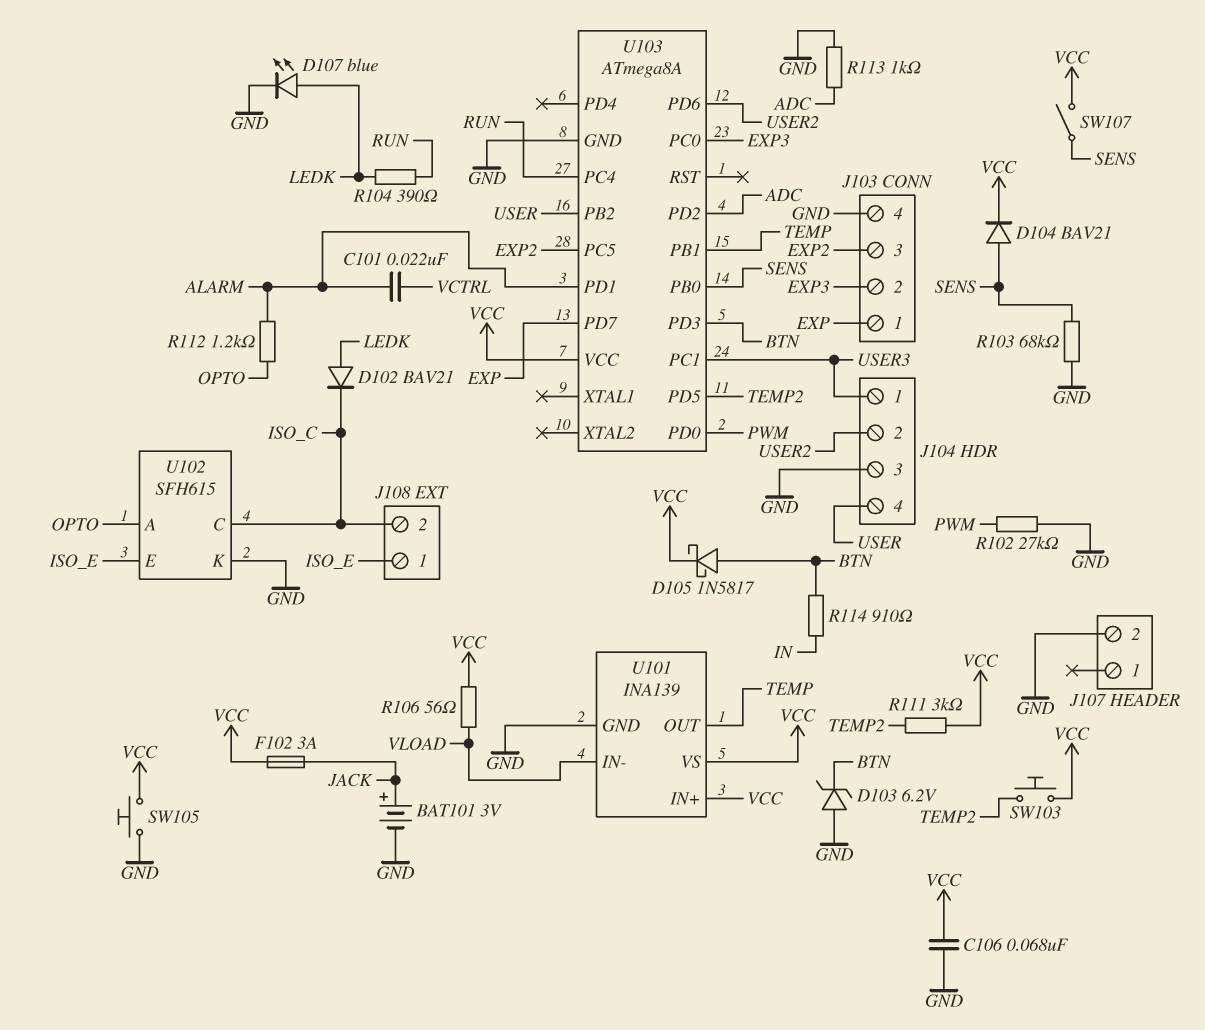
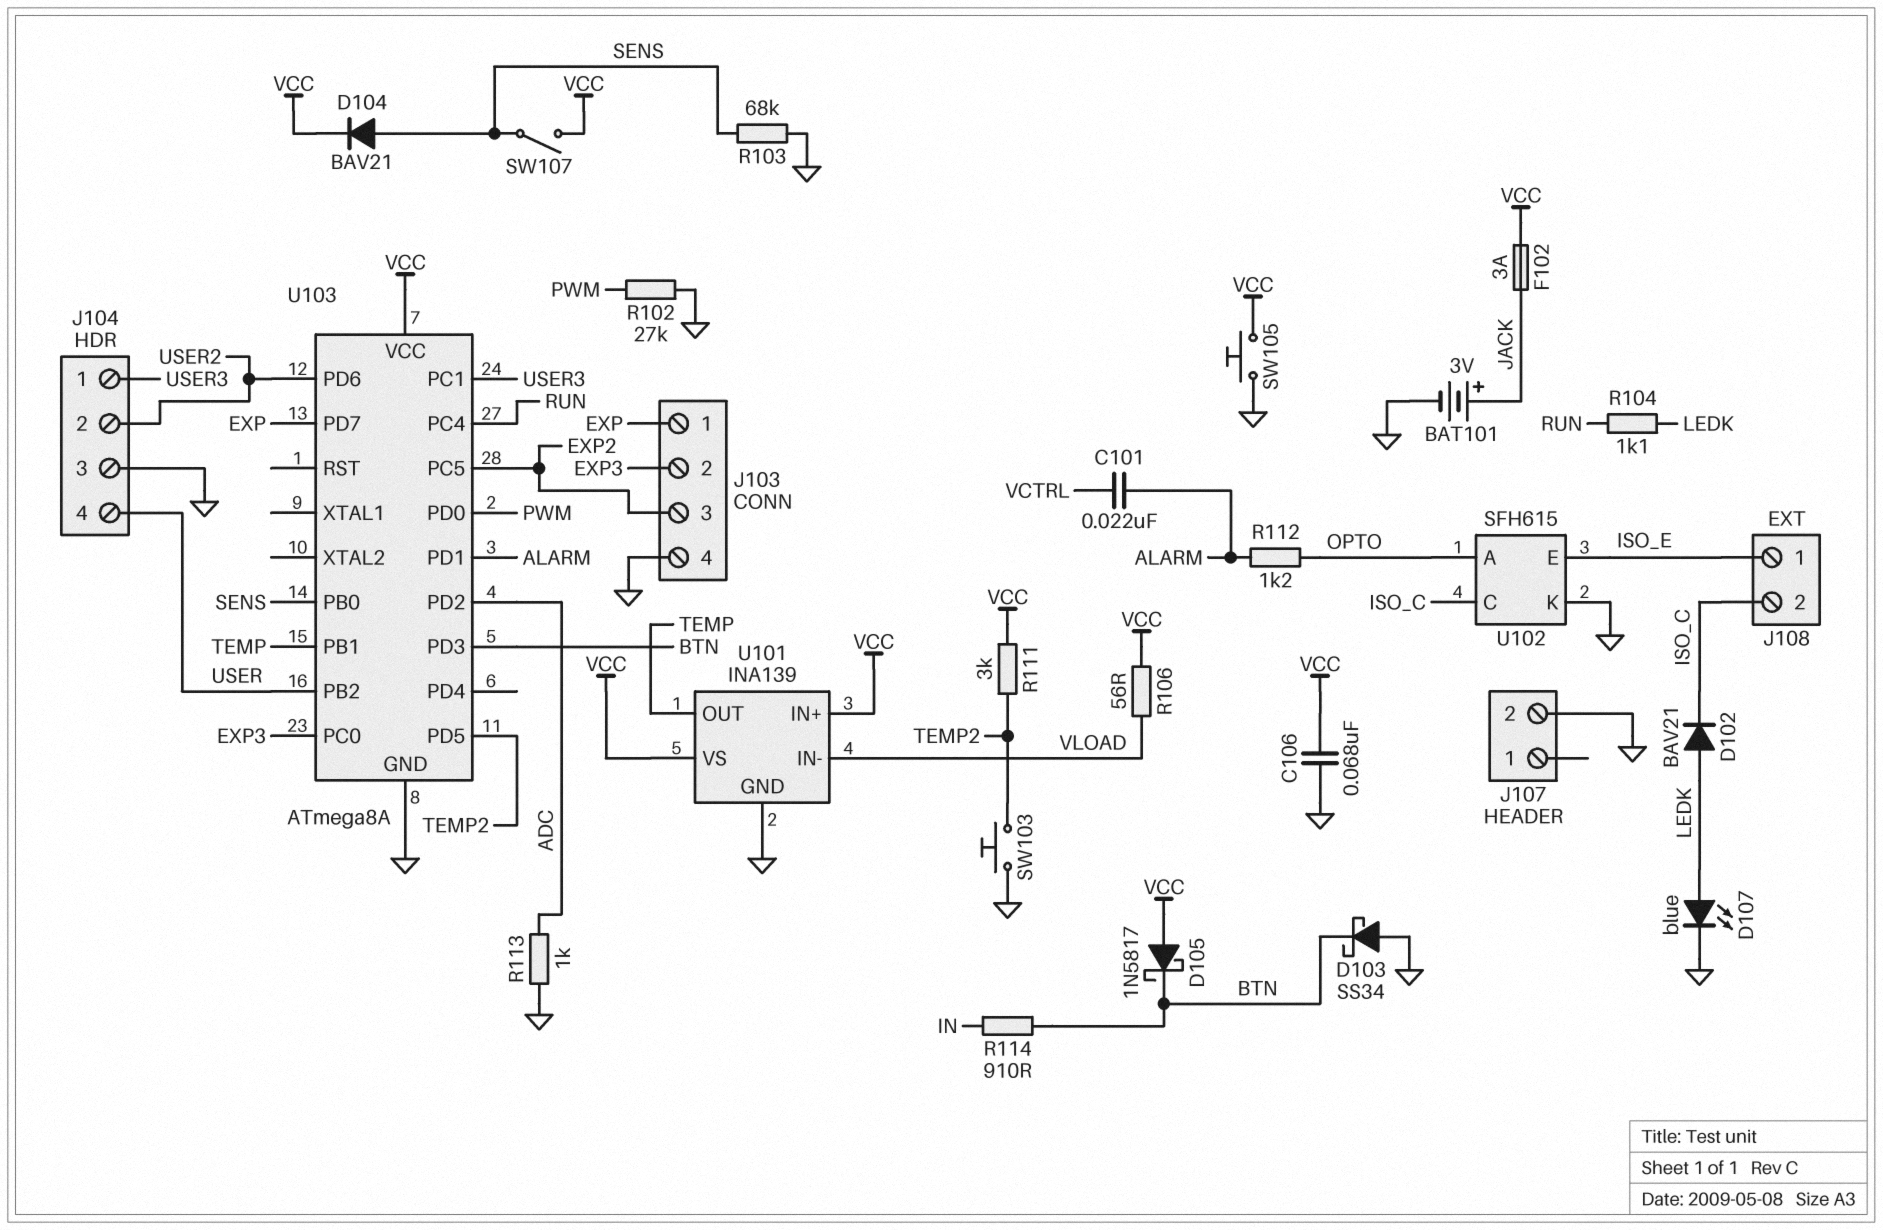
D103: zener 6.2V (A GND, K BTN) -> schottky SS34 (A GND, K BTN)
D105: schottky 1N5817 (A BTN, K VCC) -> schottky 1N5817 (A VCC, K BTN)
R104: 390 (LEDK, RUN) -> 1.1k (LEDK, RUN)
SW103: button (TEMP2, VCC) -> button (GND, TEMP2)

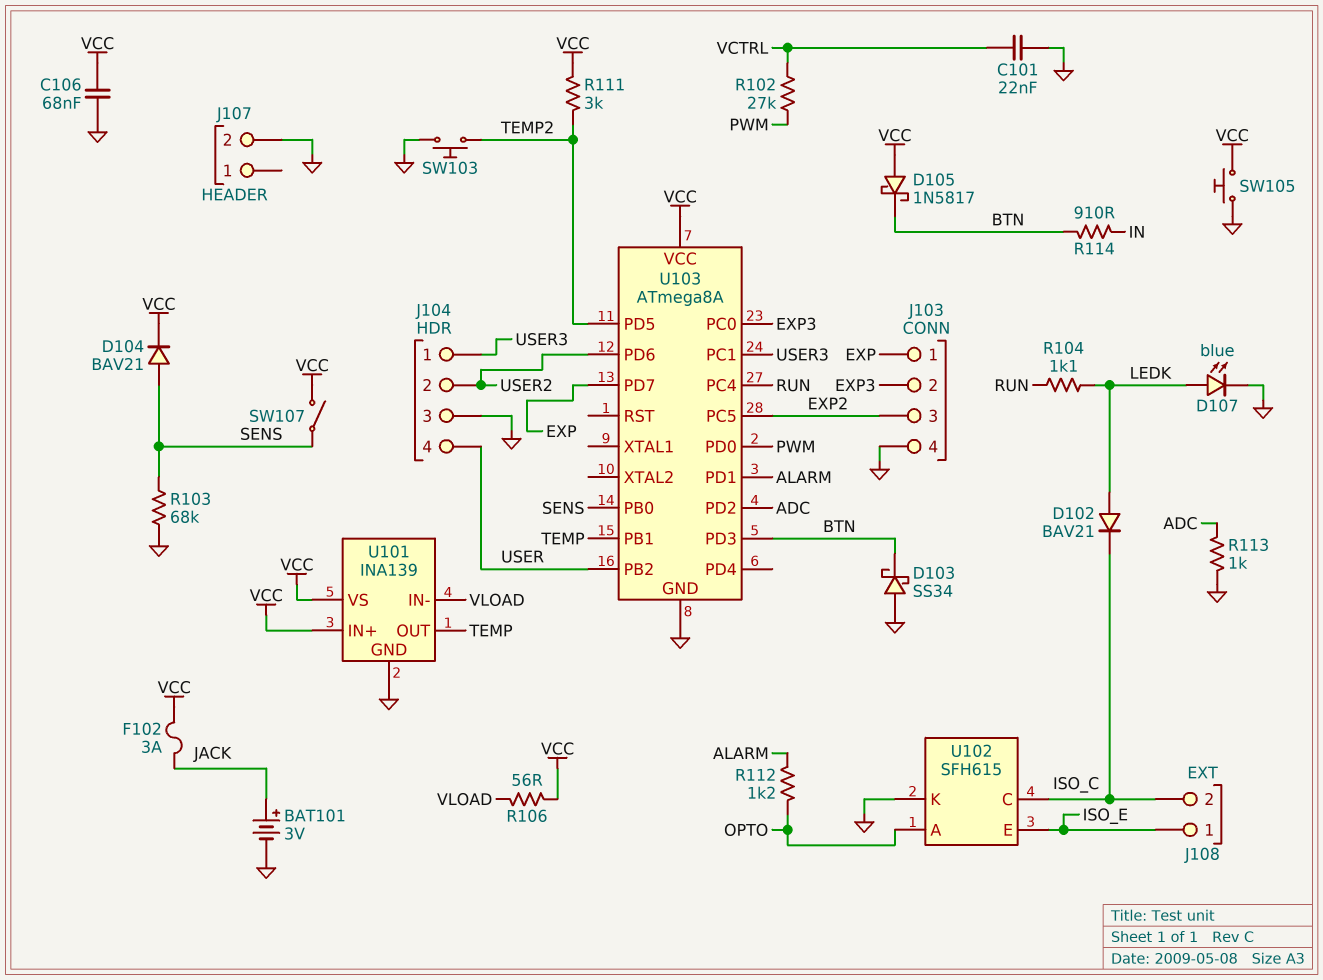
C101: 22nF (ALARM, VCTRL) -> 22nF (GND, VCTRL)
R102: 27k (GND, PWM) -> 27k (PWM, VCTRL)

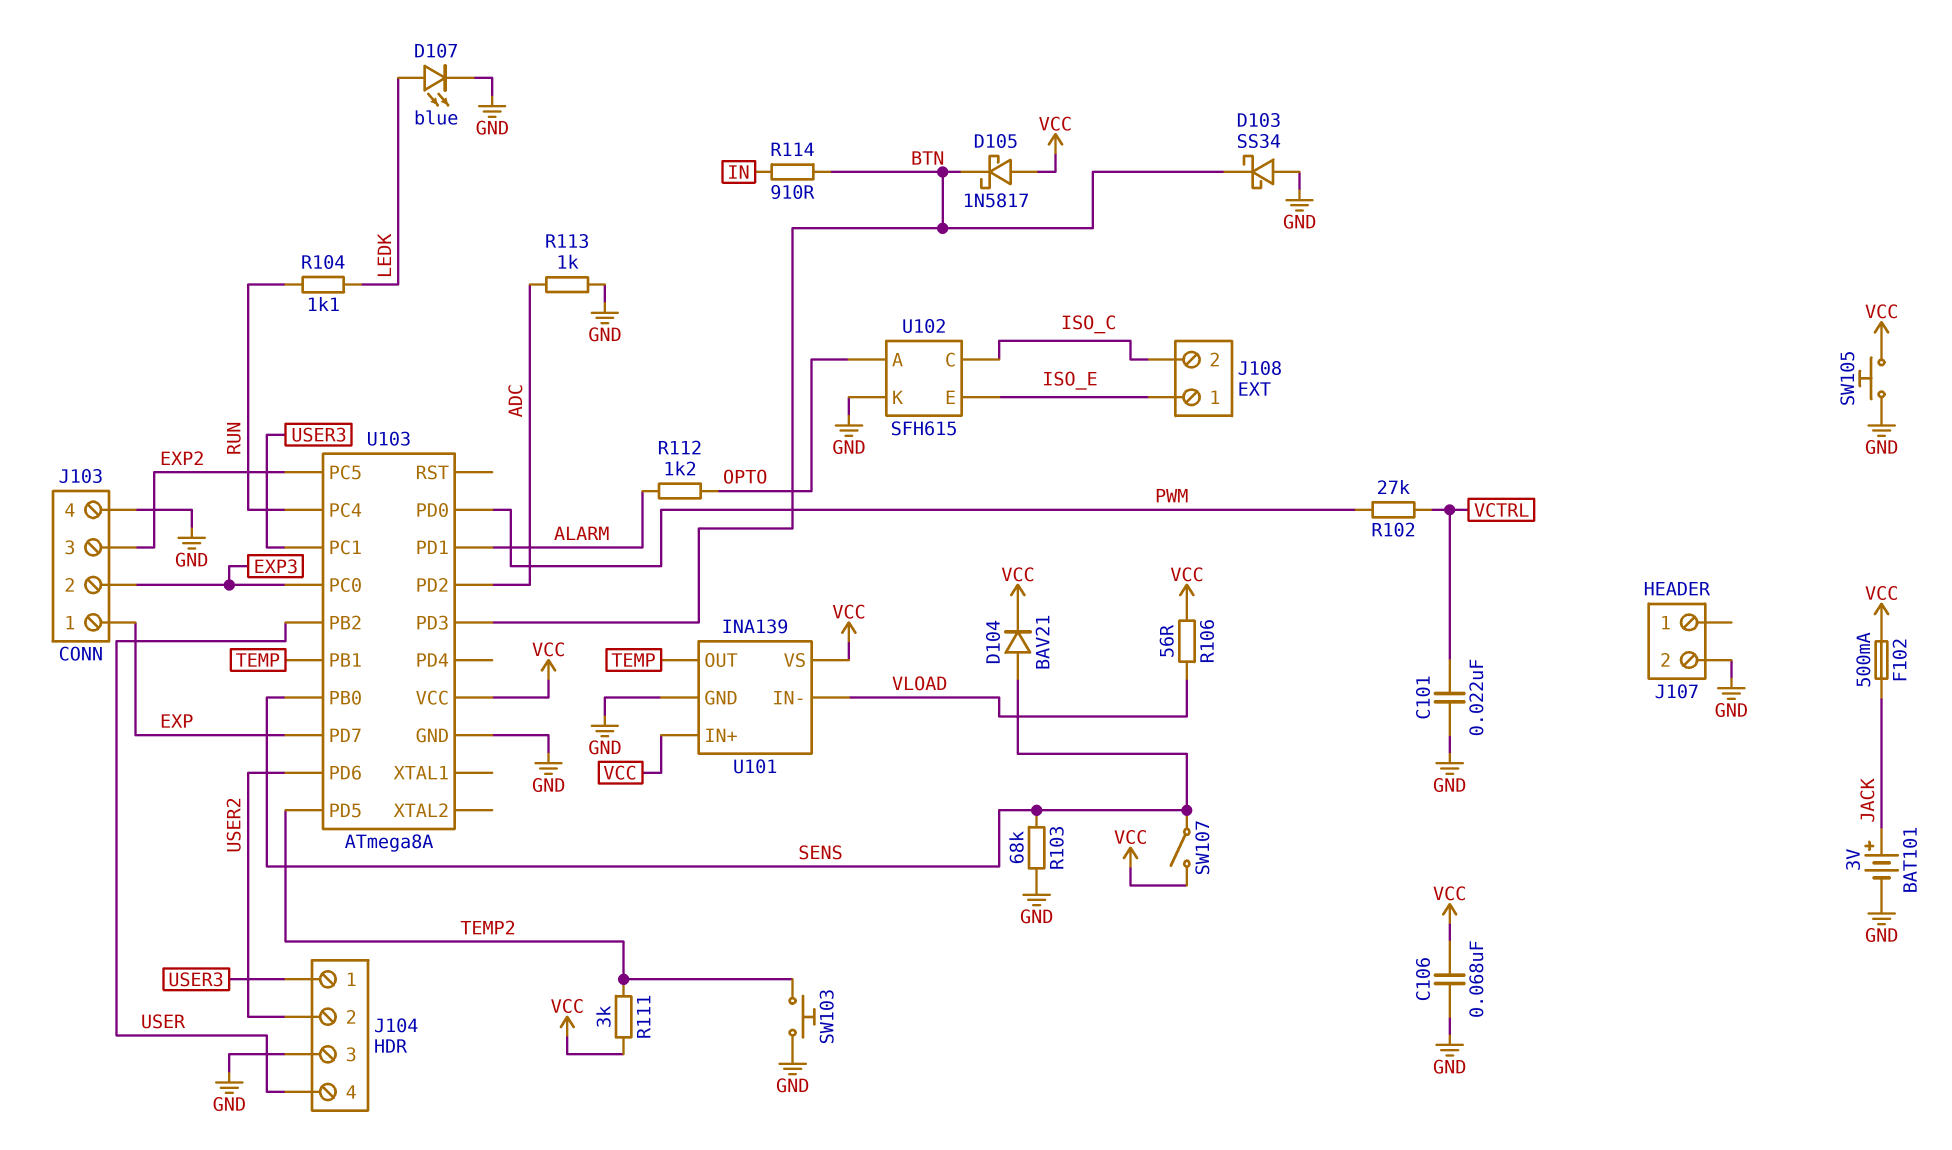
D102: diode BAV21 (A LEDK, K ISO_C) -> none
F102: 3A (JACK, VCC) -> 500mA (JACK, VCC)

